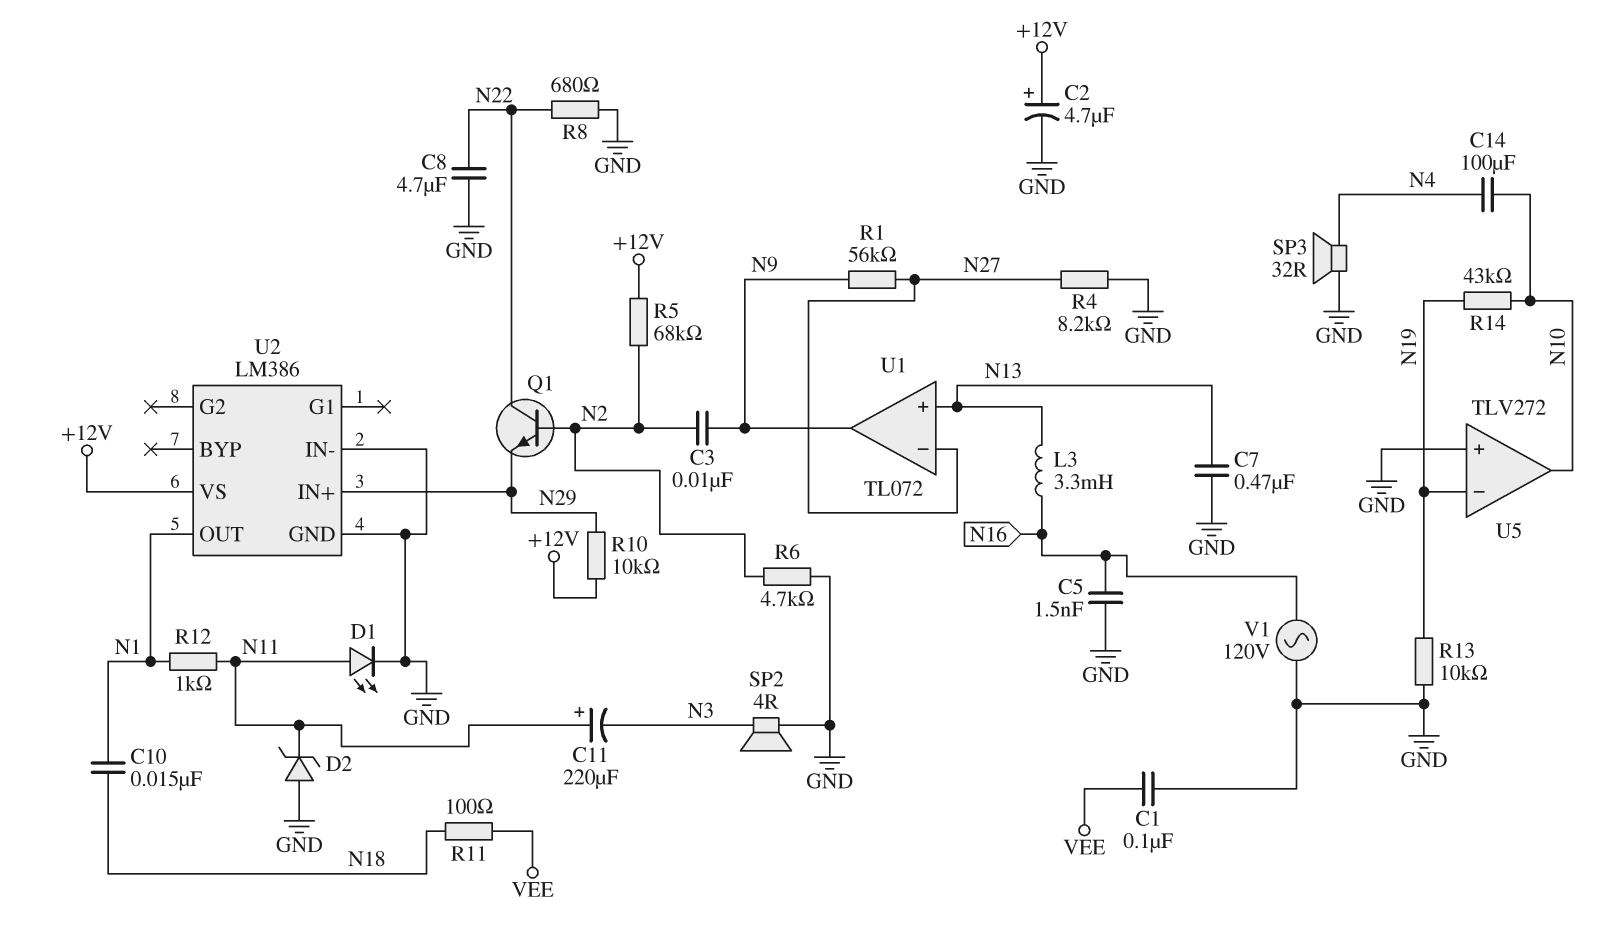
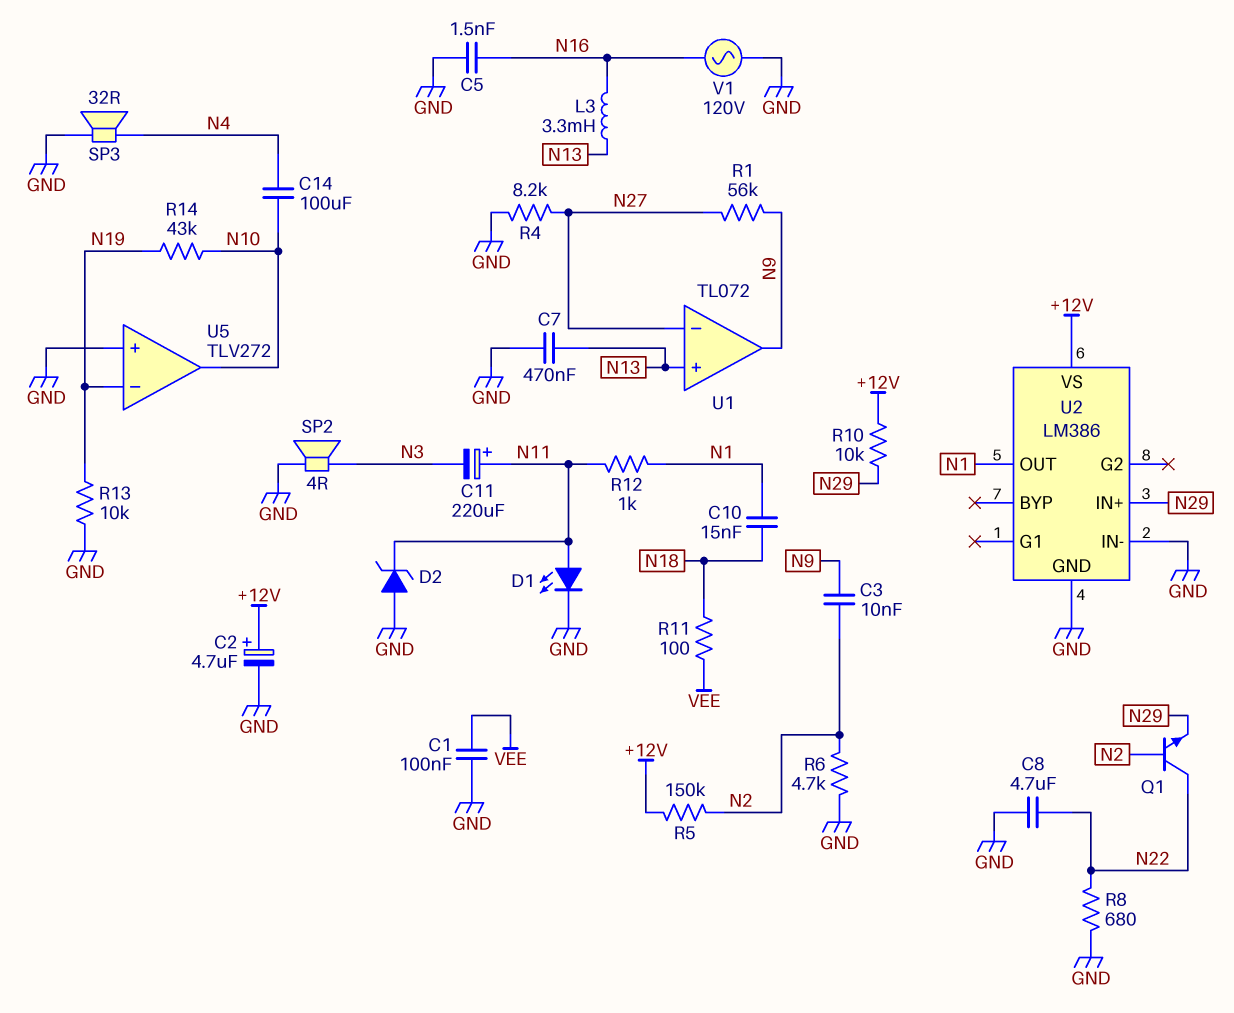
R5: 68k (+12V, N2) -> 150k (+12V, N2)

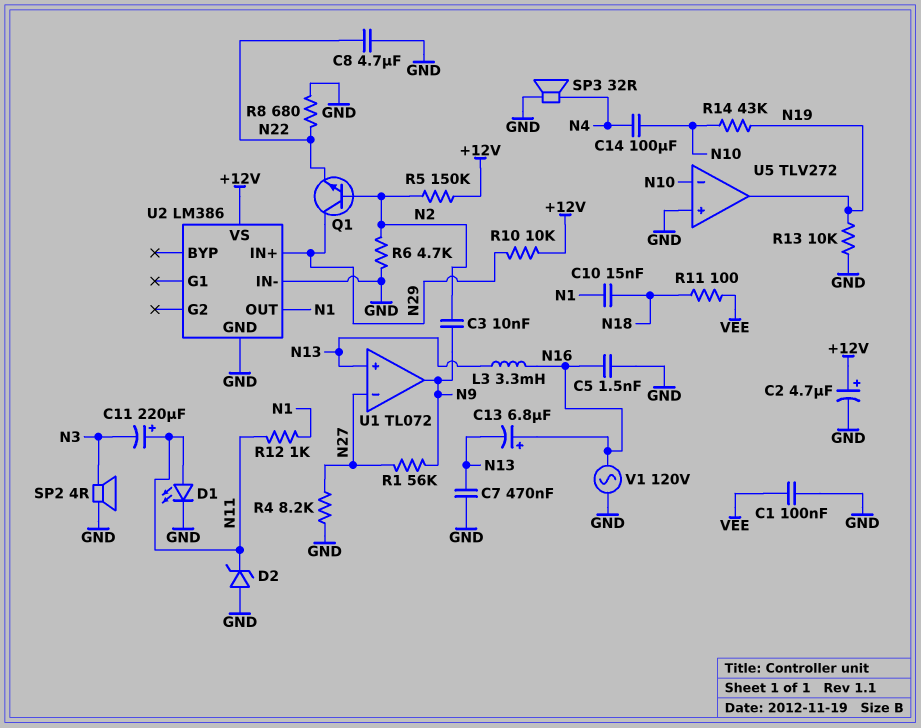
C13: none -> 6.8uF (plus N16, minus N13)
Q1: NPN (B N2, C N22, E N29) -> NPN (B N2, C N29, E N22)
U5 pin in-: N19 -> N10
U5 pin out: N10 -> N19

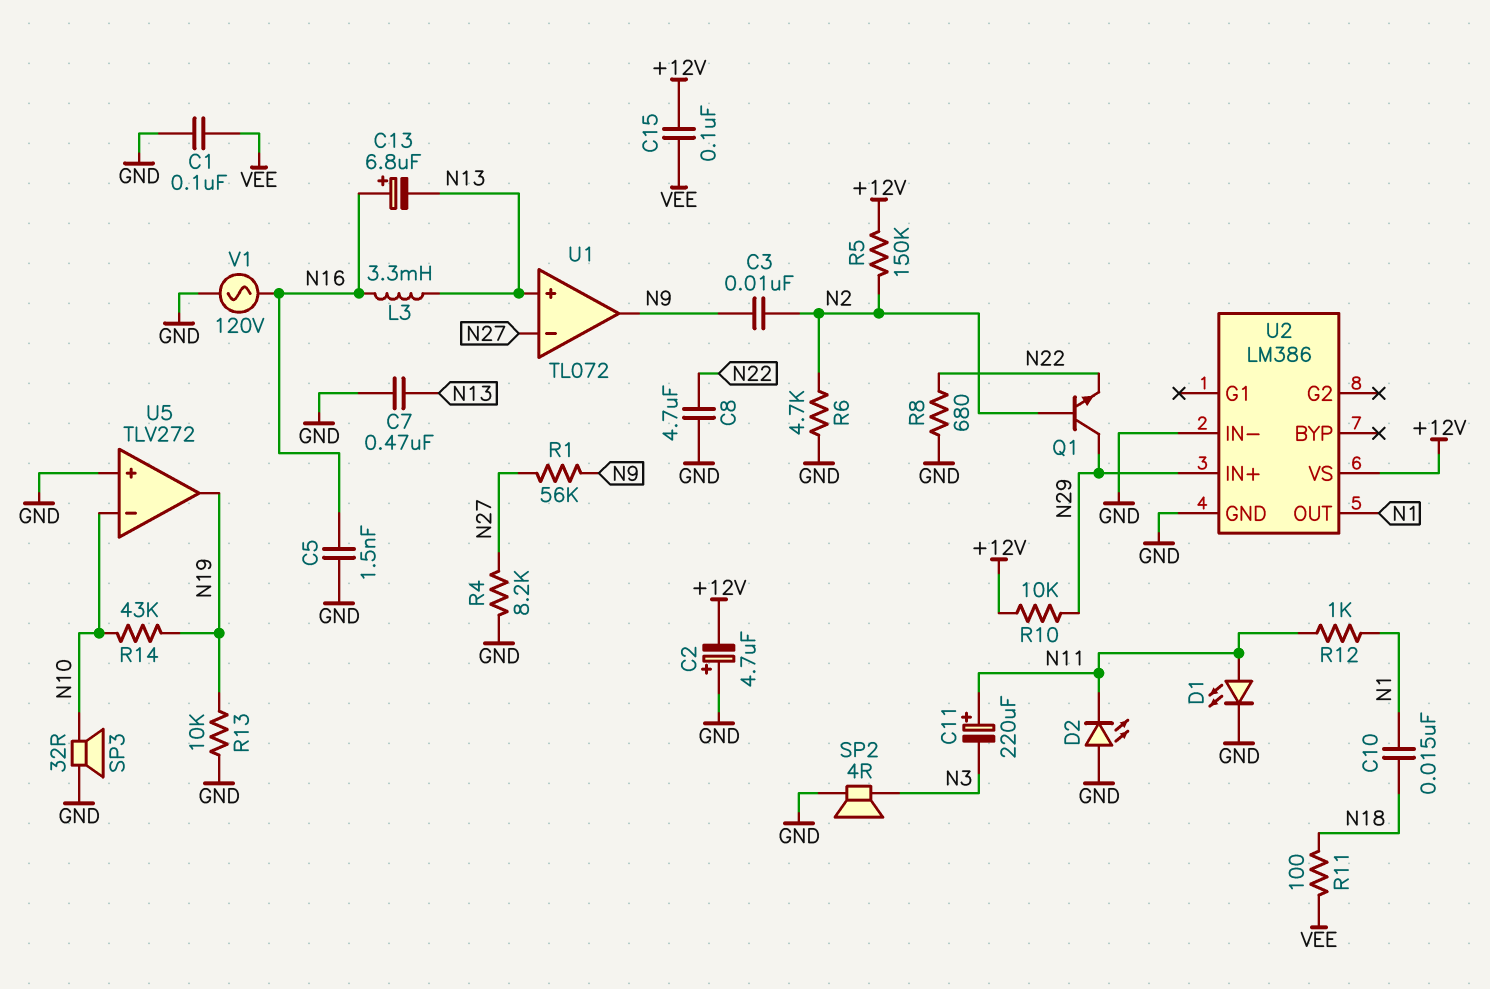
C2: 4.7uF (plus +12V, minus GND) -> 4.7uF (plus GND, minus +12V)
C14: 100uF (N4, N10) -> none
C15: none -> 100nF (+12V, VEE)
D2: zener (A GND, K N11) -> LED (A GND, K N11)
SP3: speaker 32R (GND, N4) -> speaker 32R (GND, N10)

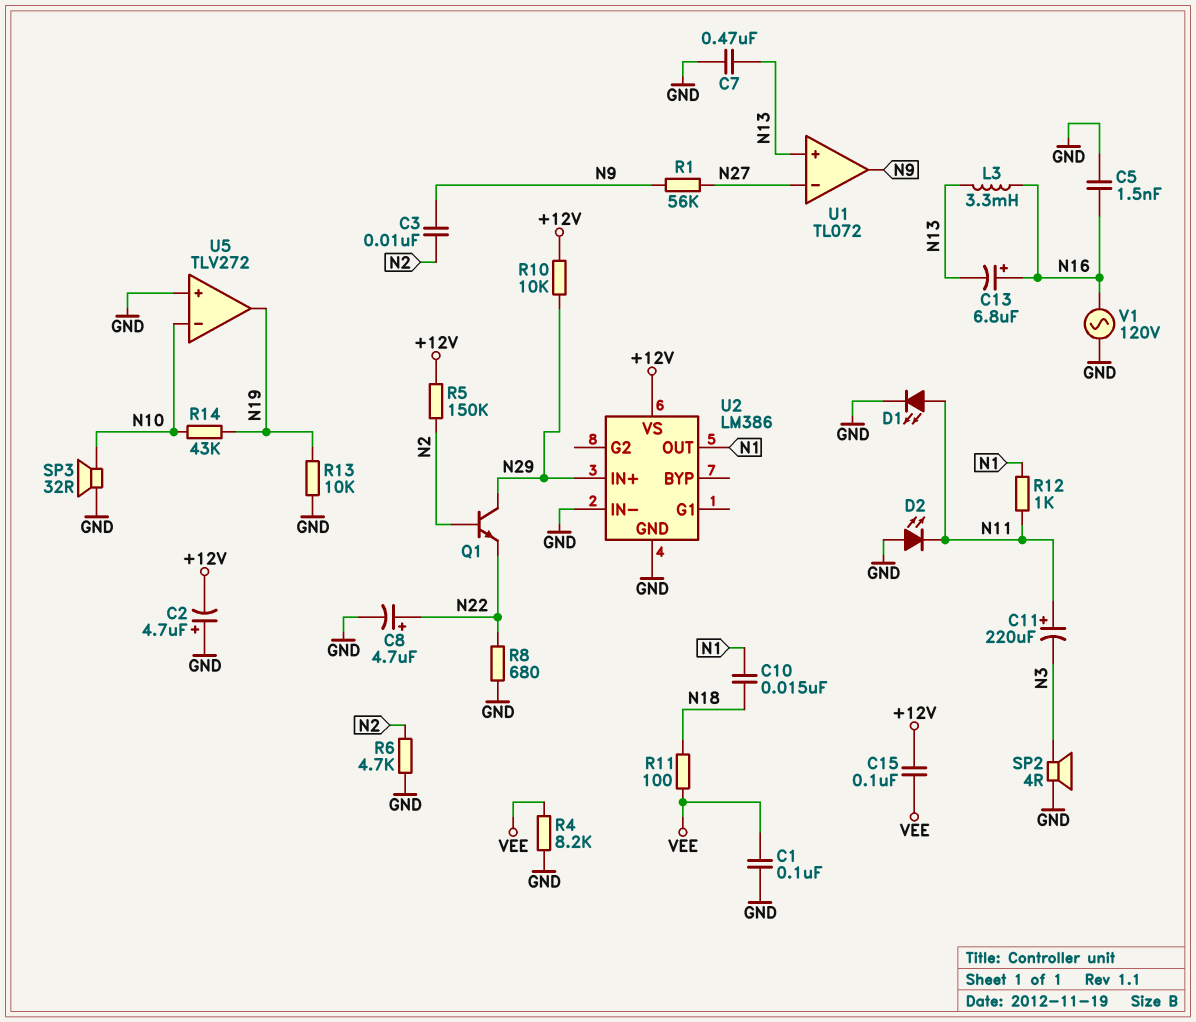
C8: 4.7uF (GND, N22) -> 4.7uF (plus N22, minus GND)
R4: 8.2k (GND, N27) -> 8.2k (GND, VEE)

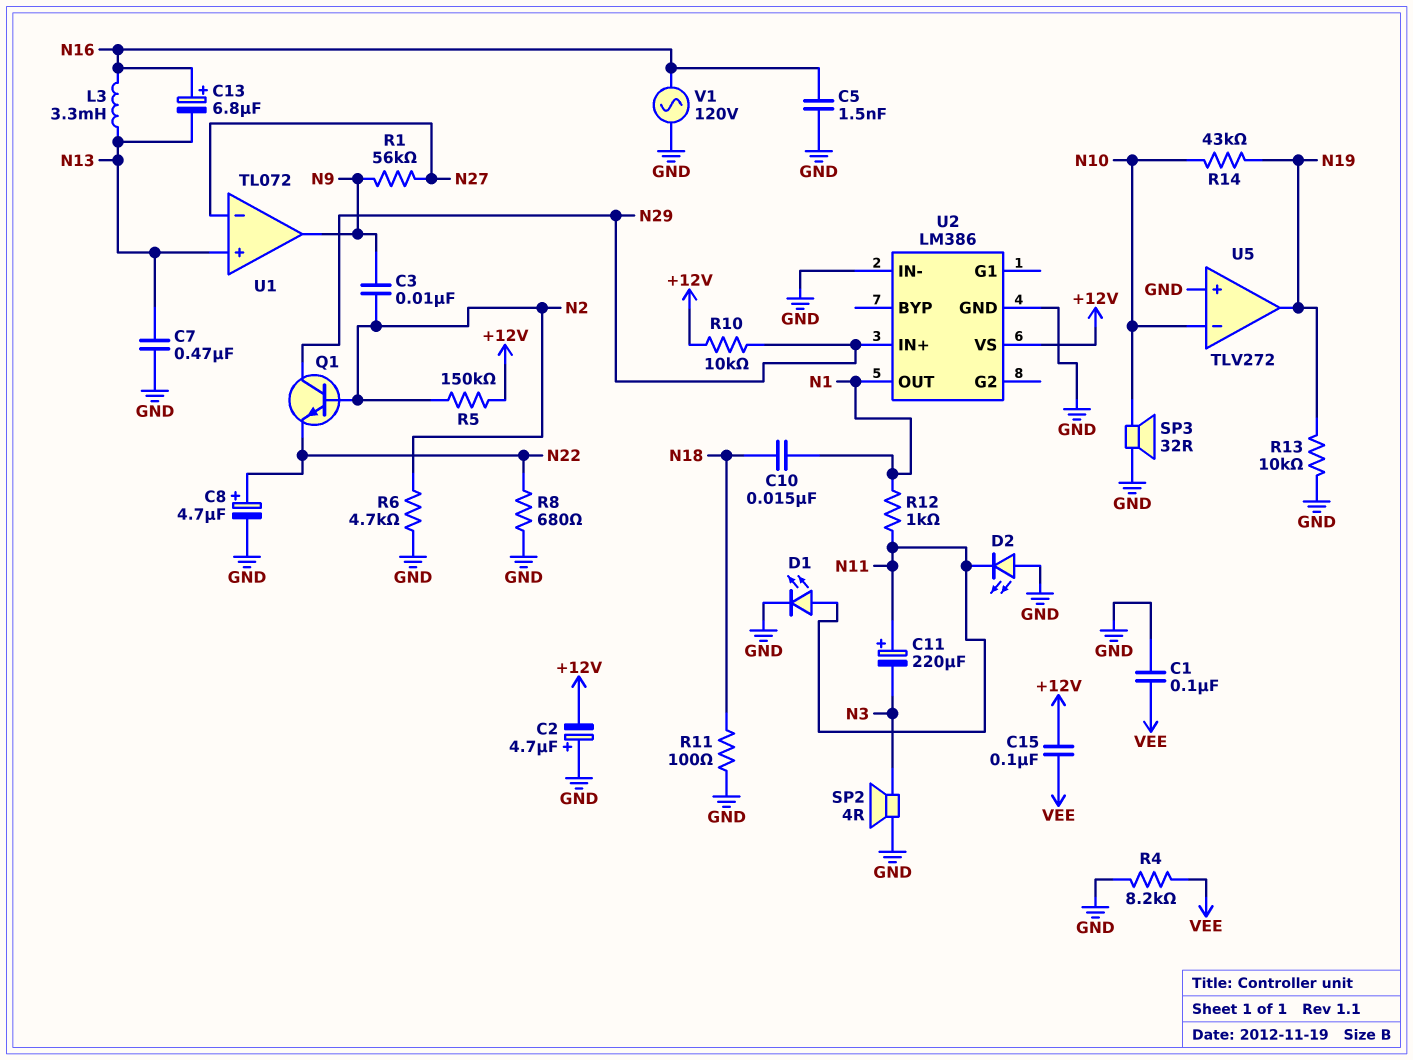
R11: 100 (N18, VEE) -> 100 (GND, N18)

